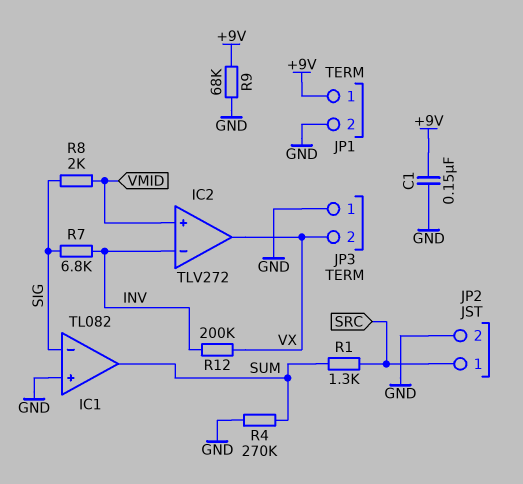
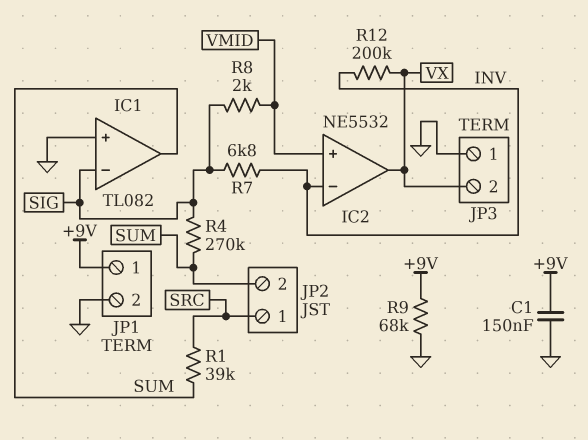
IC2: TLV272 -> NE5532
JP2 pin 2: GND -> SUM
R1: 1.3k (SRC, SUM) -> 39k (SRC, SUM)
R4: 270k (GND, SUM) -> 270k (SIG, SUM)

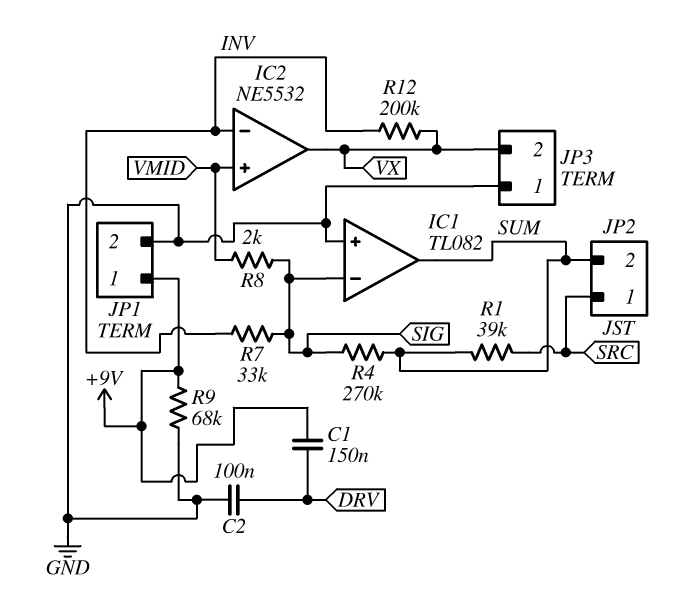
C1: 150nF (+9V, GND) -> 150nF (+9V, DRV)
C2: none -> 100nF (DRV, GND)
R7: 6.8k (INV, SIG) -> 33k (INV, SIG)

